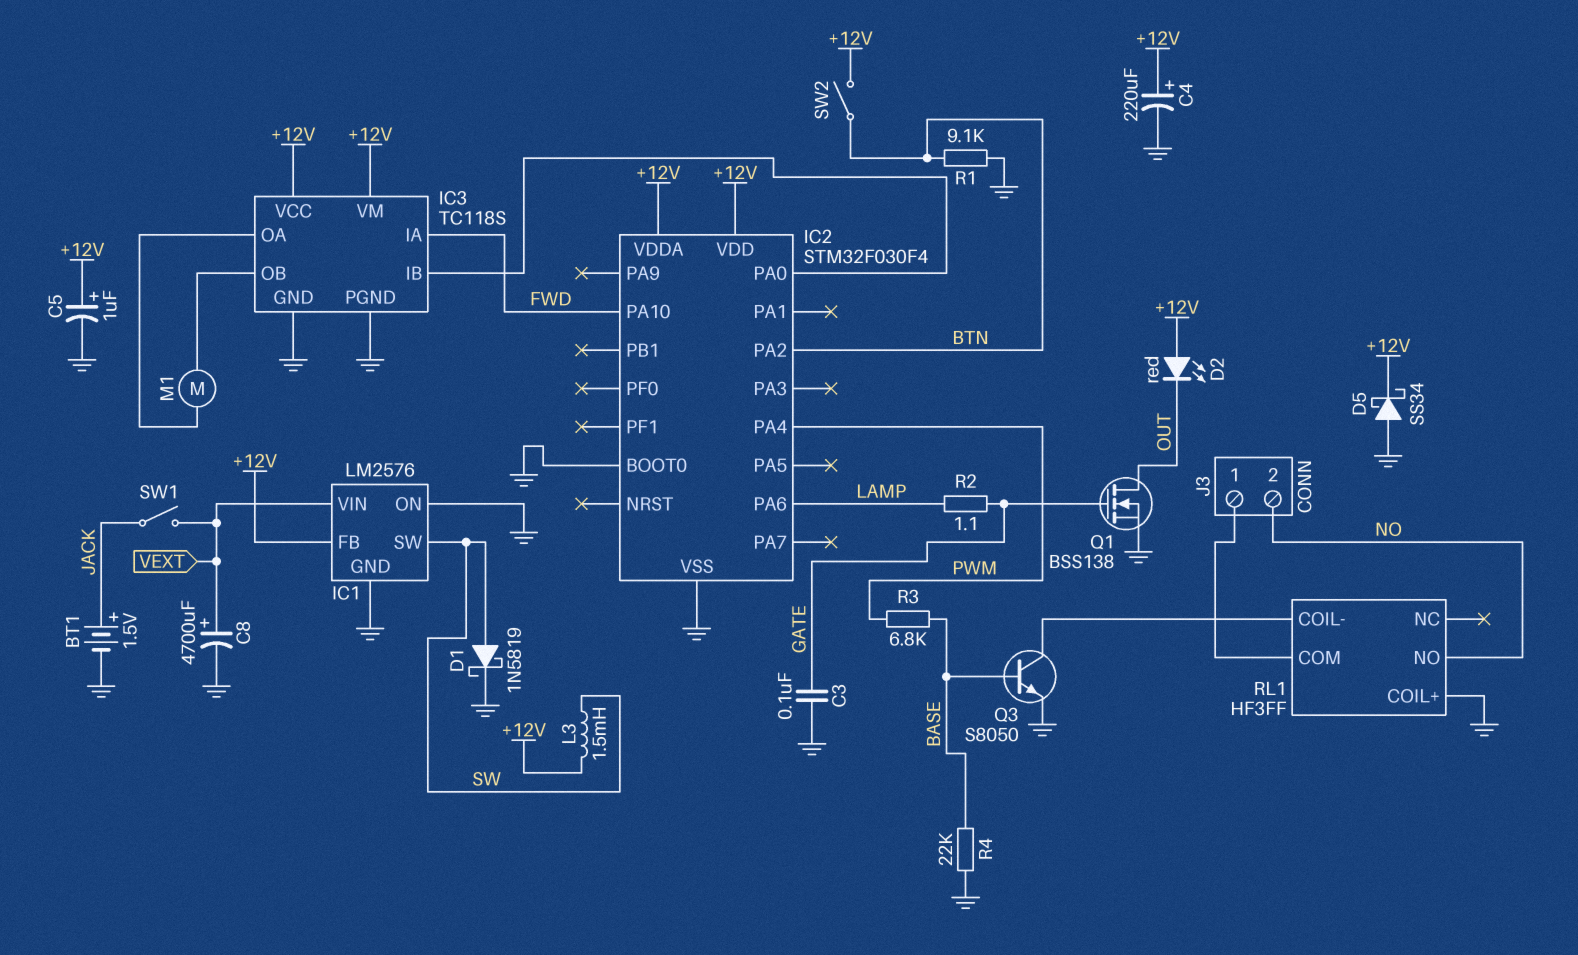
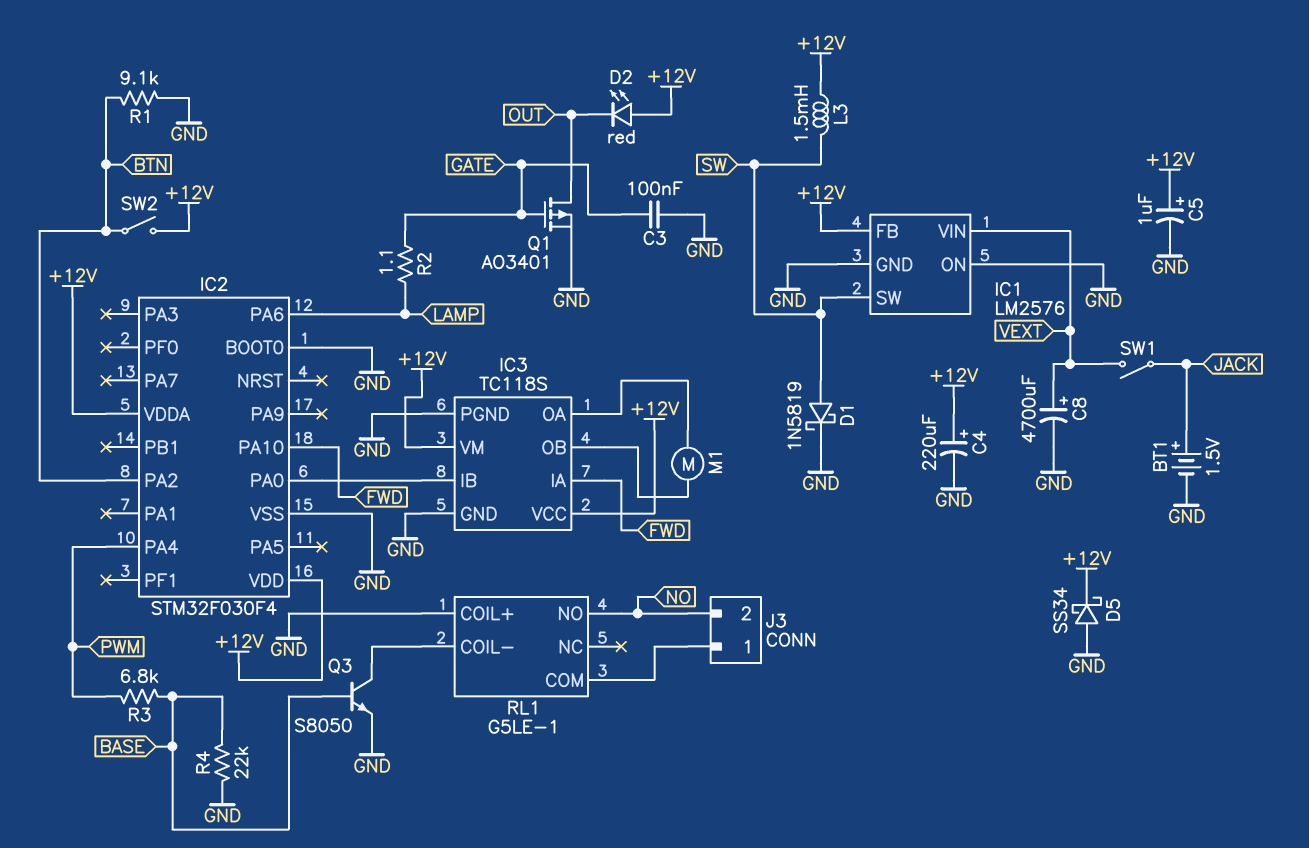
Q1: NMOS BSS138 (G GATE, D OUT, S GND) -> PMOS AO3401 (G GATE, D OUT, S GND)
RL1: HF3FF -> G5LE-1

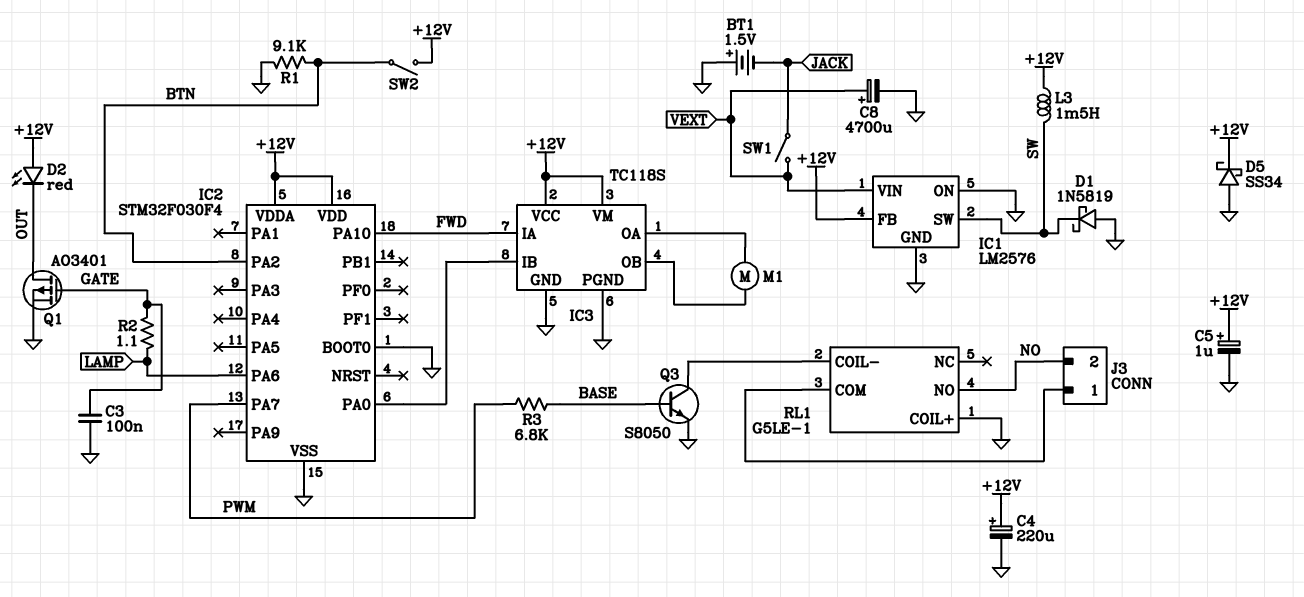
BT1: 1.5V (plus JACK, minus GND) -> 1.5V (plus GND, minus JACK)
D1: schottky 1N5819 (A SW, K GND) -> schottky 1N5819 (A GND, K SW)
IC2 pin PA4: PWM -> none
IC2 pin PA7: none -> PWM
R4: 22k (BASE, GND) -> none

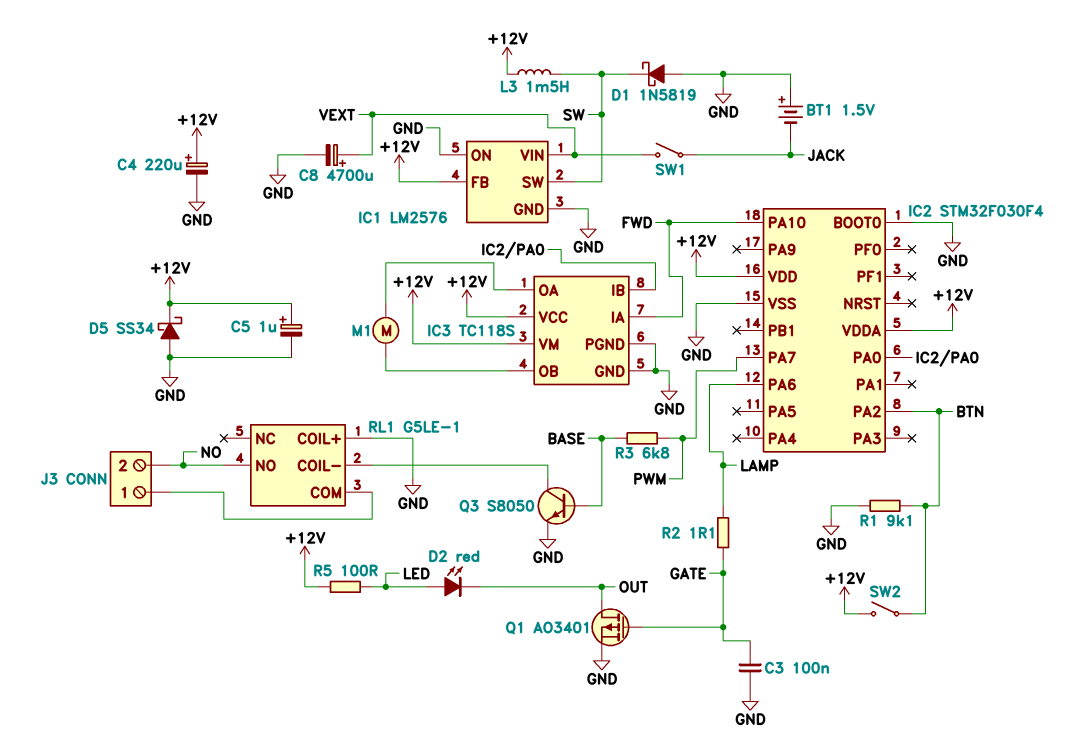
D2: LED red (A +12V, K OUT) -> LED red (A LED, K OUT)
R5: none -> 100 (+12V, LED)

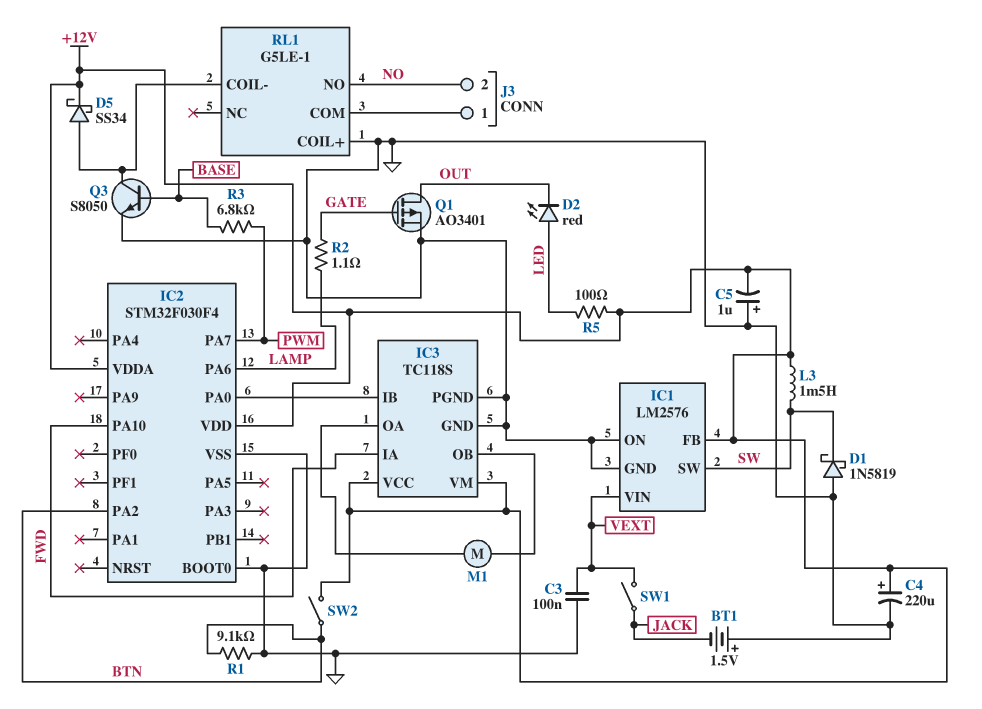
C3: 100nF (GATE, GND) -> 100nF (GND, VEXT)
C5: 1uF (plus +12V, minus GND) -> 1uF (plus GND, minus +12V)
C8: 4700uF (plus VEXT, minus GND) -> none
D5: schottky SS34 (A GND, K +12V) -> schottky SS34 (A RL1/COIL-, K +12V)

